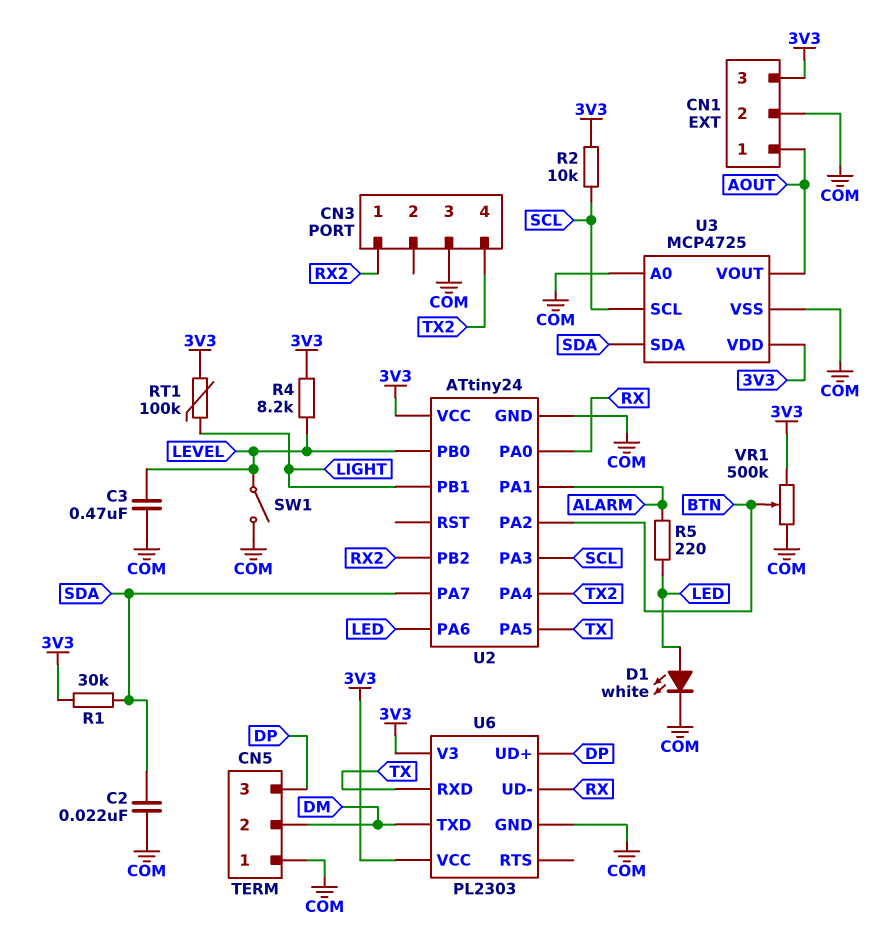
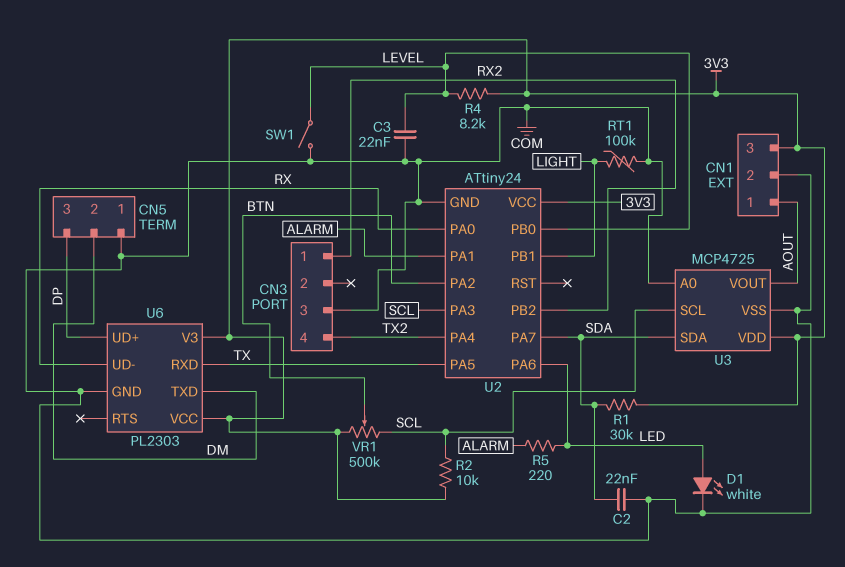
C3: 470nF (COM, LEVEL) -> 22nF (COM, LEVEL)
RT1: 100k (3V3, LIGHT) -> 100k (COM, LIGHT)
VR1: 500k (3V3, COM, wiper BTN) -> 500k (3V3, SCL, wiper BTN)

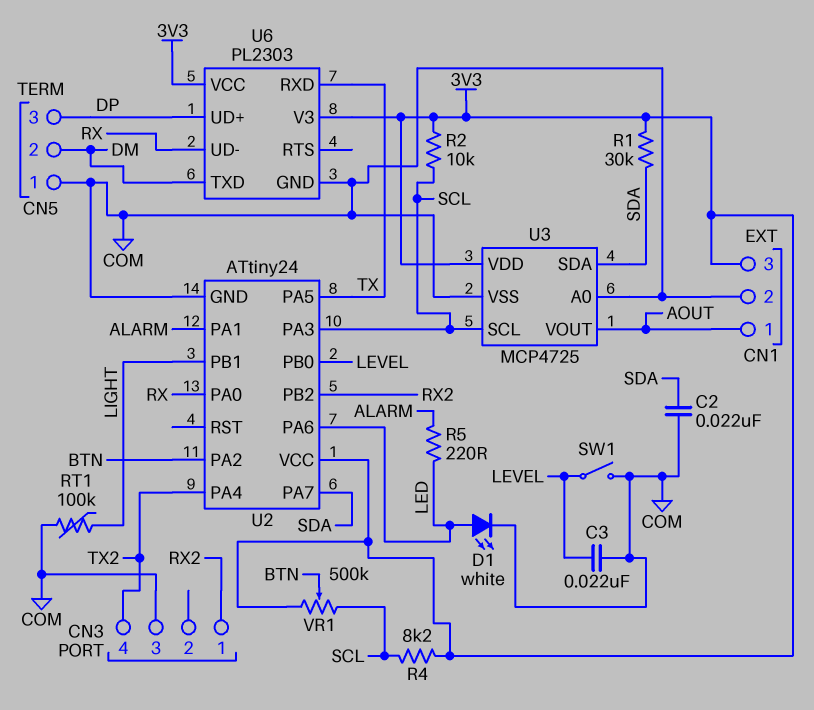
R4: 8.2k (3V3, LEVEL) -> 8.2k (3V3, SCL)

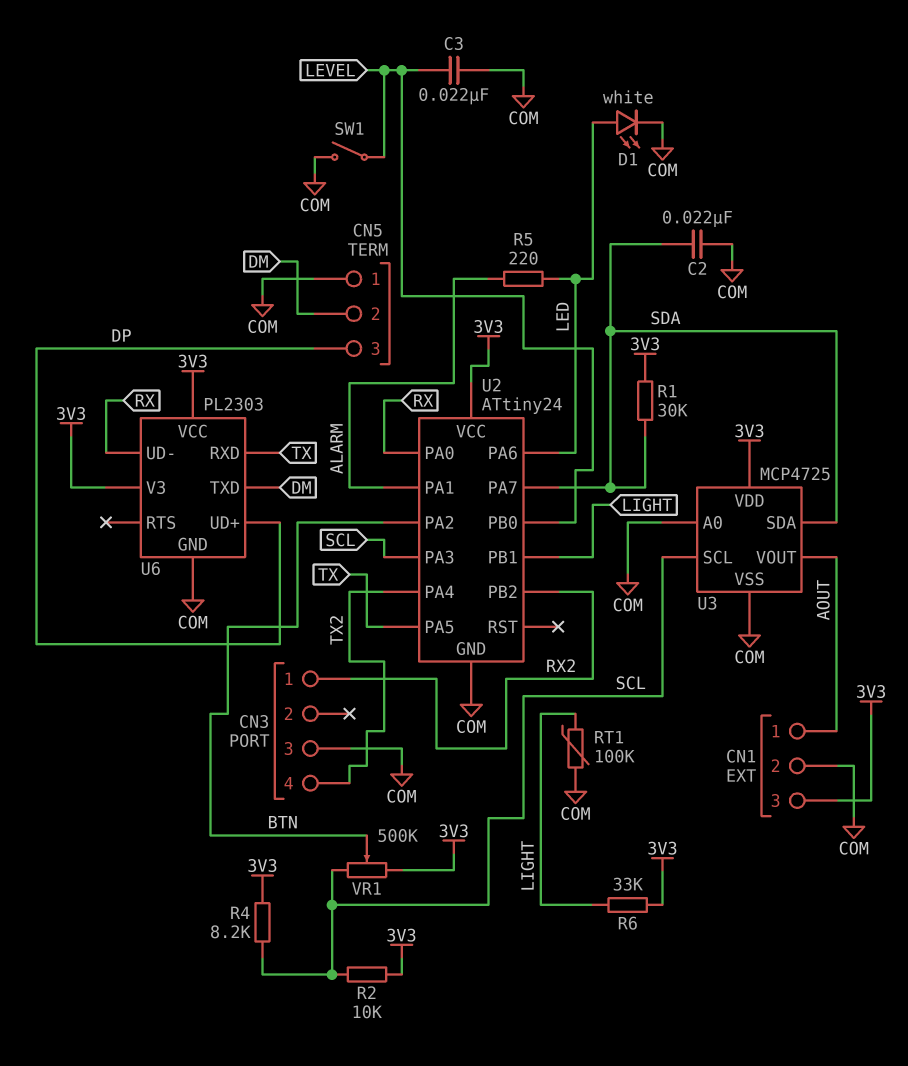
R6: none -> 33k (3V3, LIGHT)

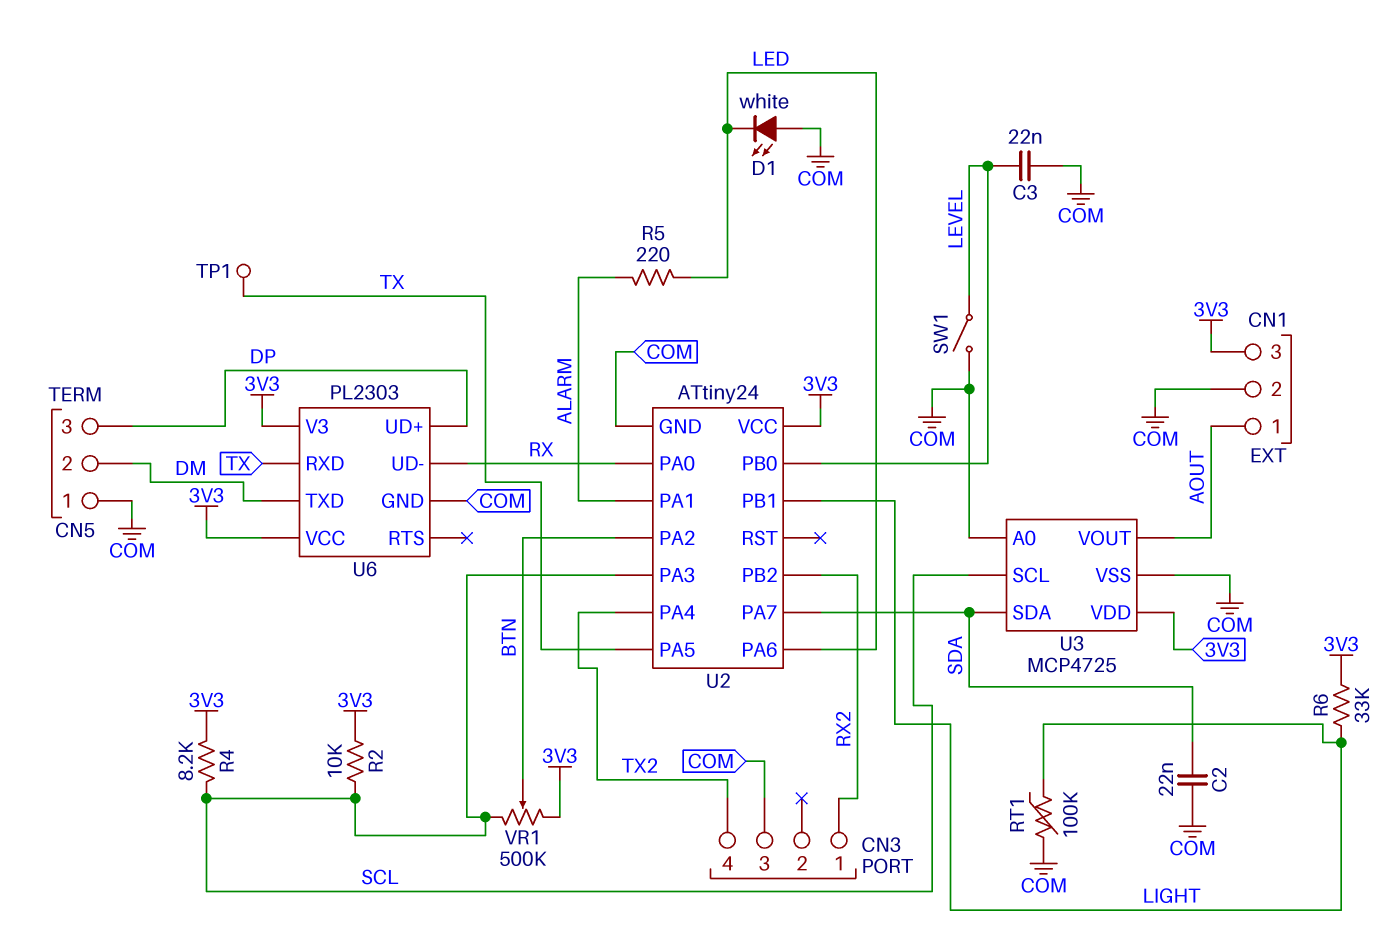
D1: LED white (A LED, K COM) -> LED white (A COM, K LED)
R1: 30k (3V3, SDA) -> none
TP1: none -> test point (TX)

